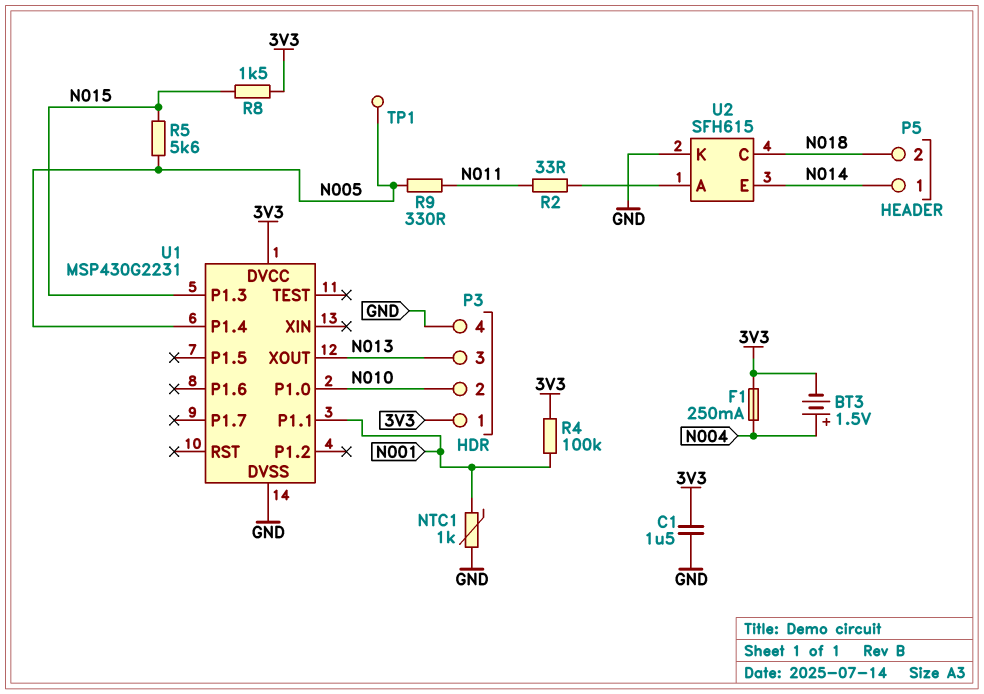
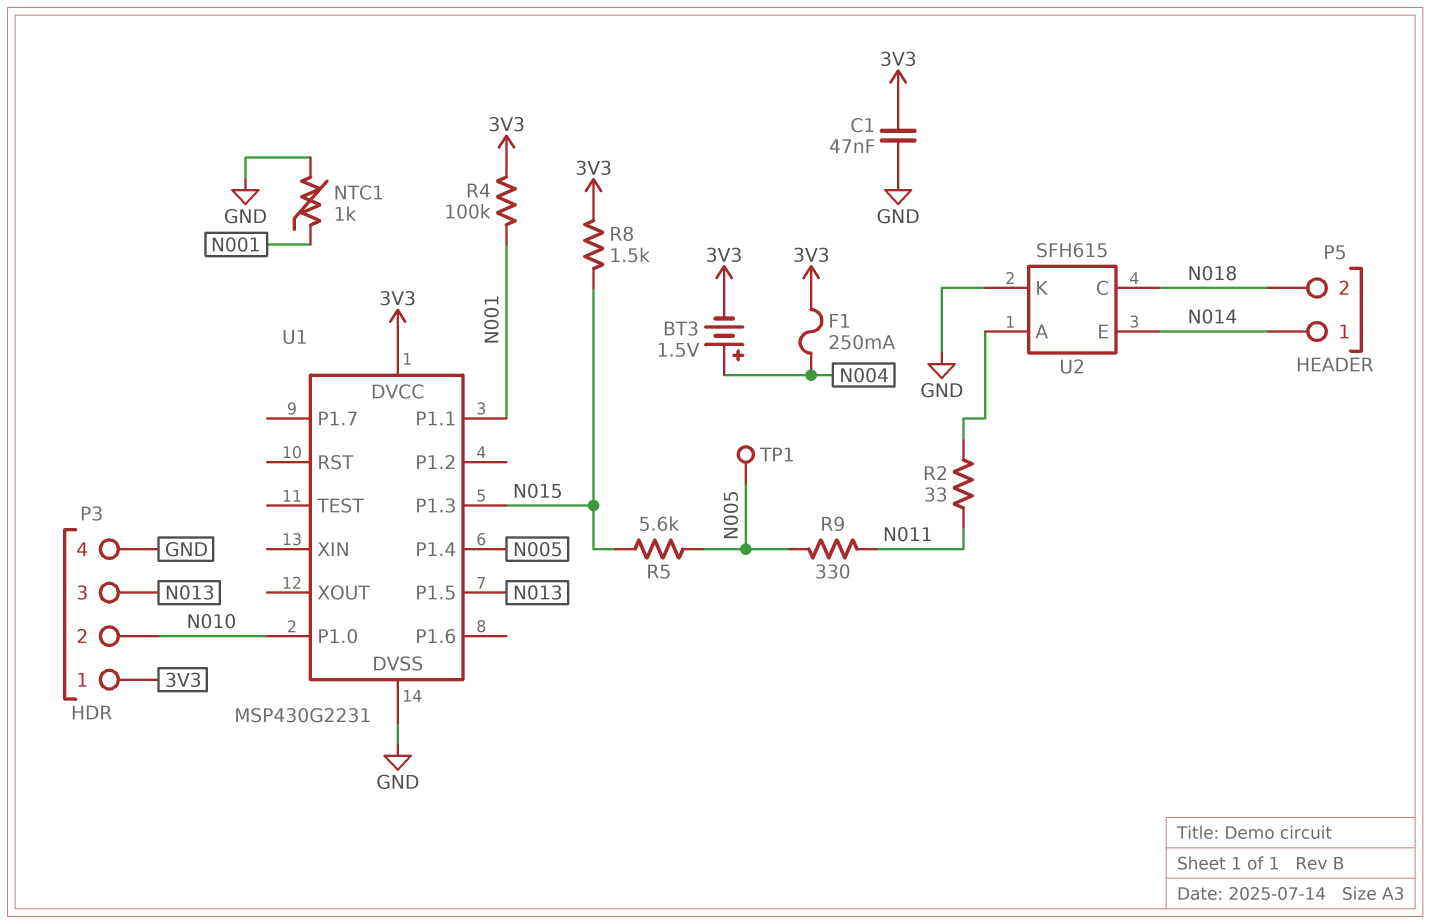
C1: 1.5uF (3V3, GND) -> 47nF (3V3, GND)
U1 pin P1.5: none -> N013
U1 pin XOUT: N013 -> none

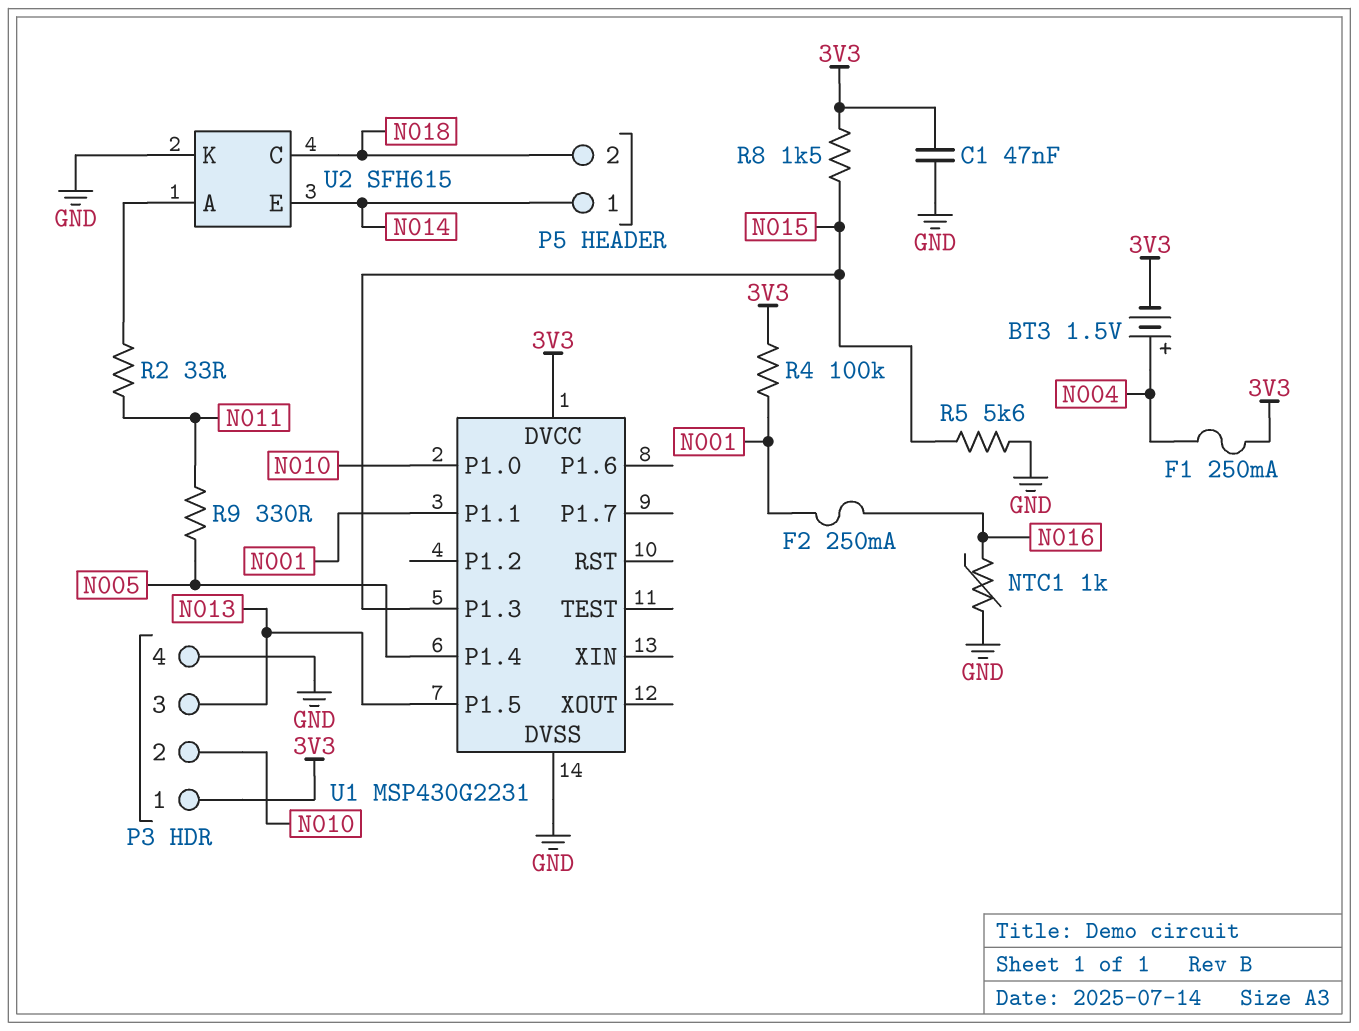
F2: none -> 250mA (N001, N016)
NTC1: 1k (GND, N001) -> 1k (GND, N016)
R5: 5.6k (N005, N015) -> 5.6k (GND, N015)
TP1: test point (N005) -> none

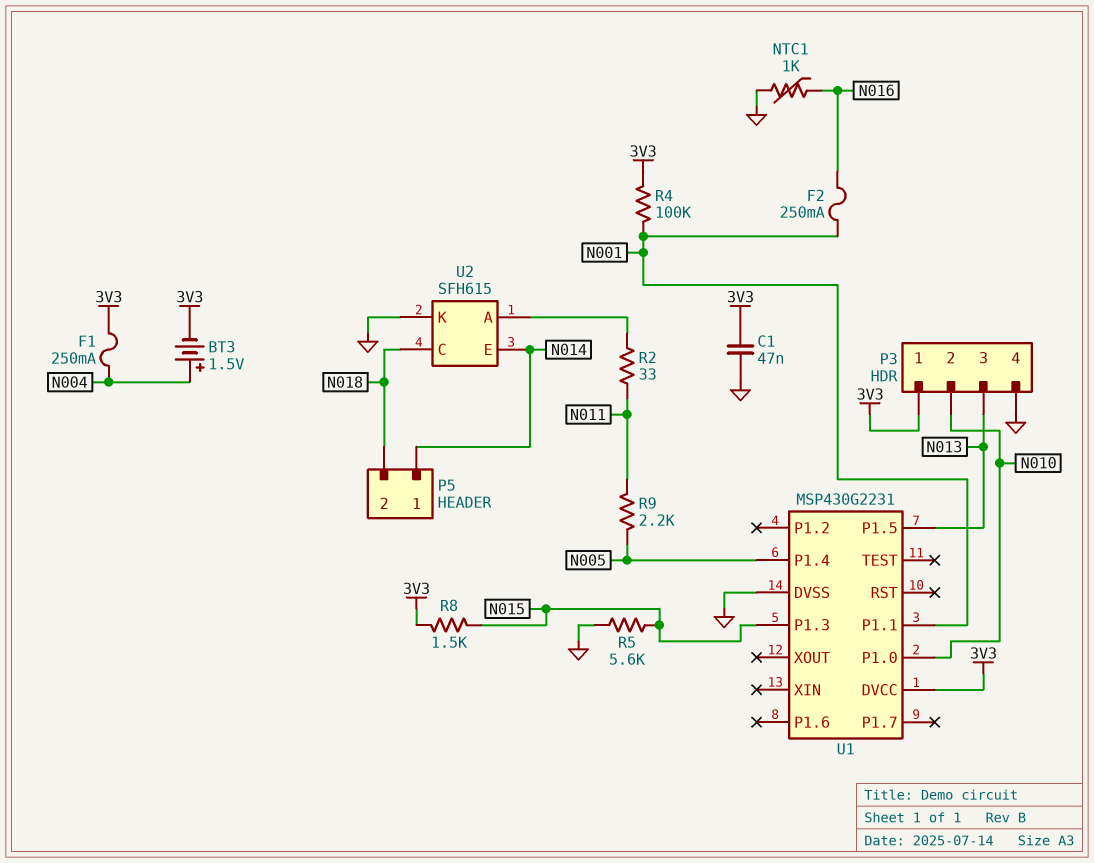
R9: 330 (N005, N011) -> 2.2k (N005, N011)

